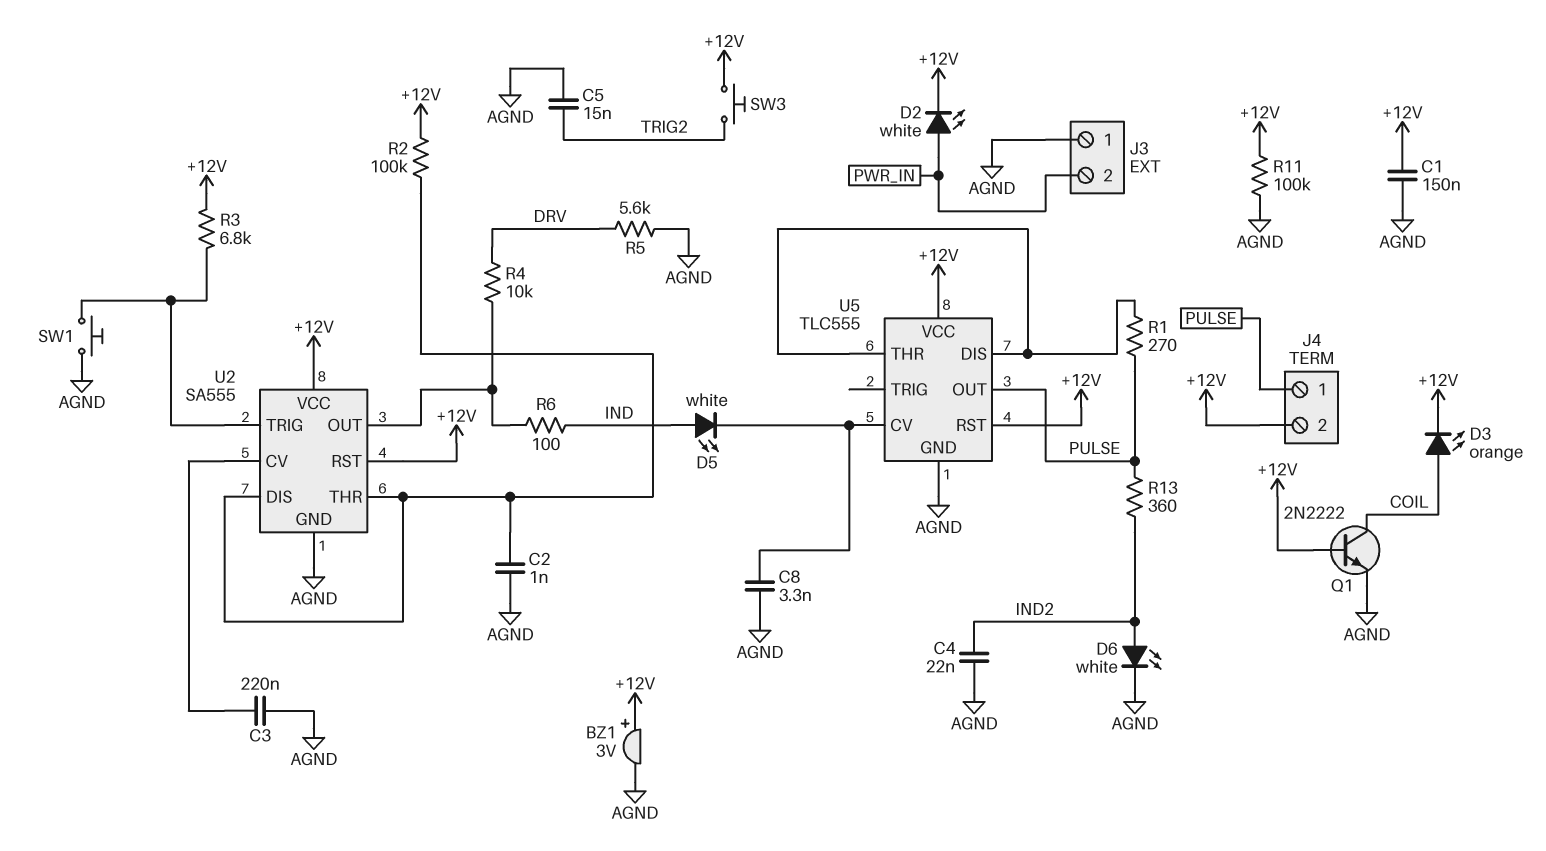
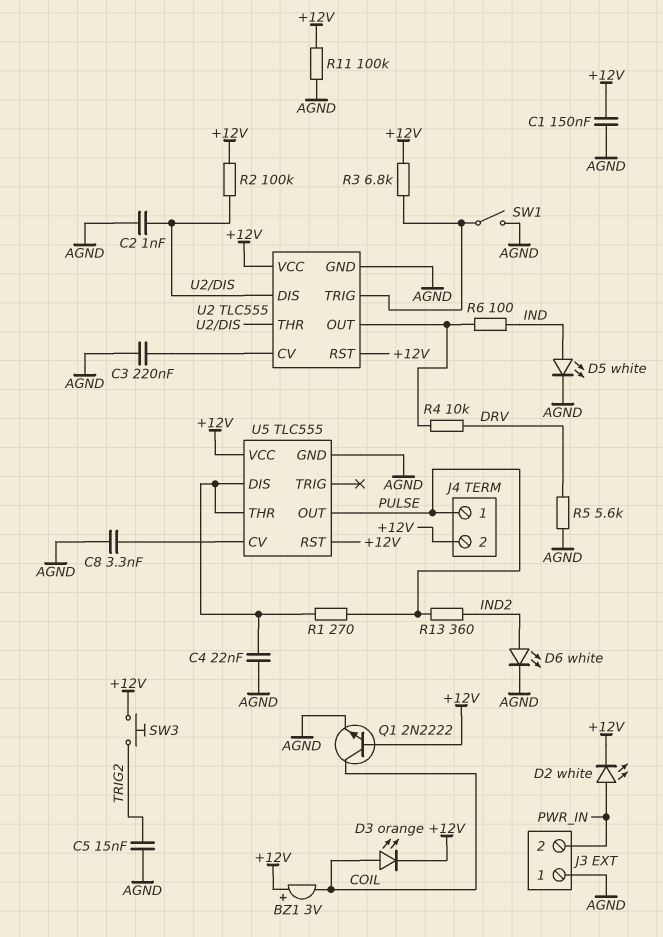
BZ1: buzzer 3V (plus +12V, minus AGND) -> buzzer 3V (plus +12V, minus COIL)
C4: 22nF (AGND, IND2) -> 22nF (AGND, U5/DIS)
D5: LED white (A IND, K U5/CV) -> LED white (A IND, K AGND)
SW1: button (AGND, U2/TRIG) -> switch (AGND, U2/TRIG)
U2: SA555 -> TLC555

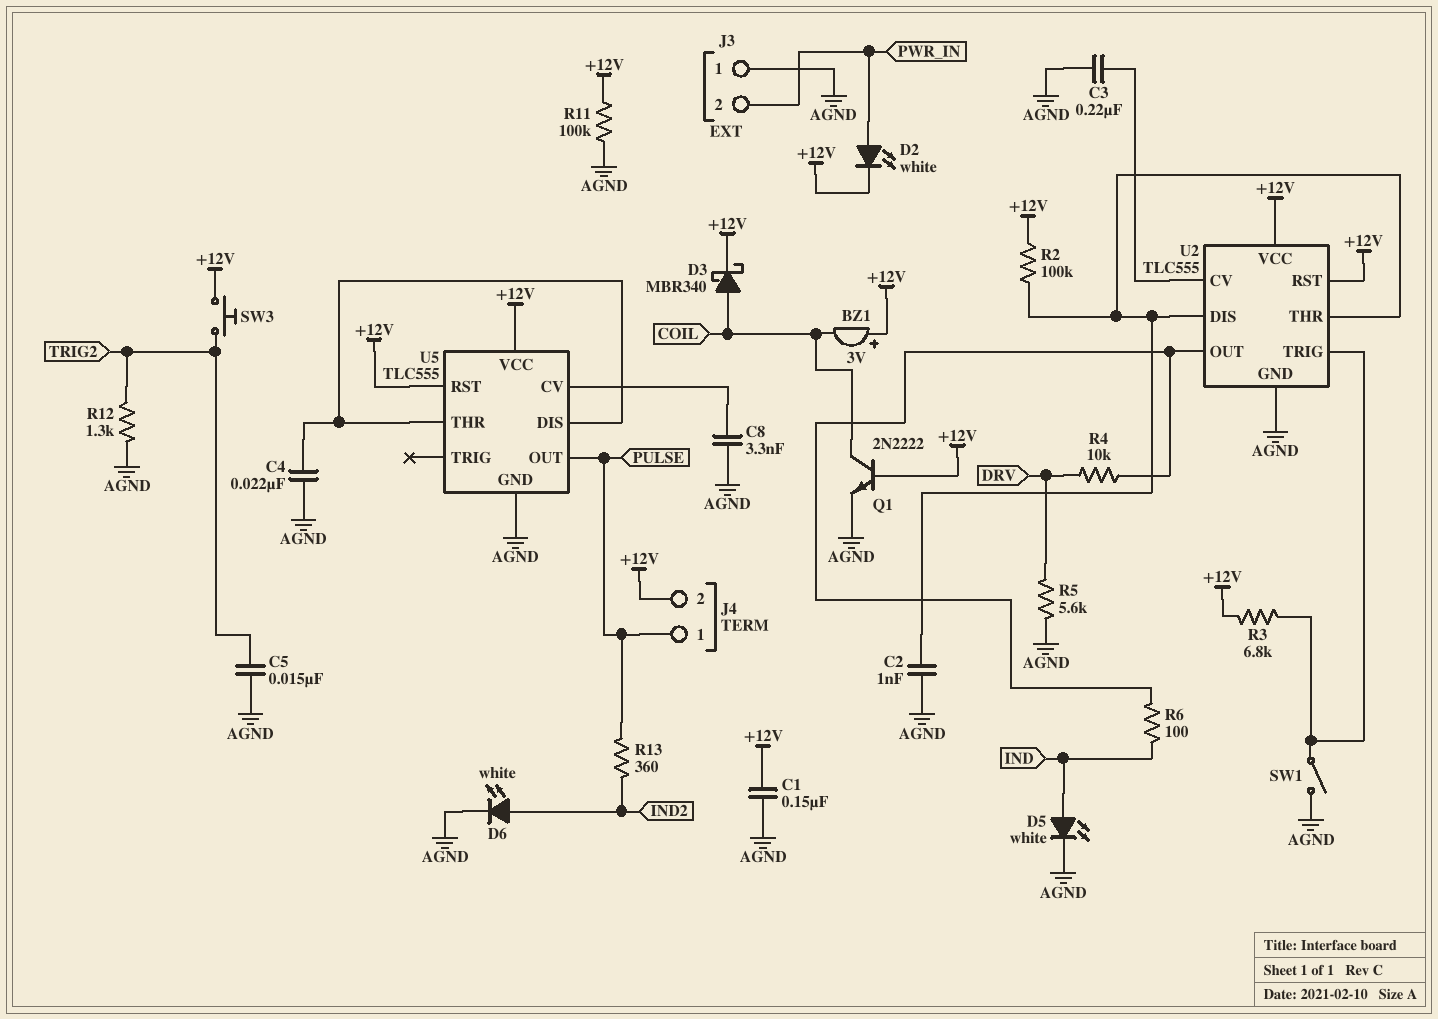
D3: LED orange (A COIL, K +12V) -> schottky MBR340 (A COIL, K +12V)
R1: 270 (PULSE, U5/DIS) -> none
R12: none -> 1.3k (AGND, TRIG2)

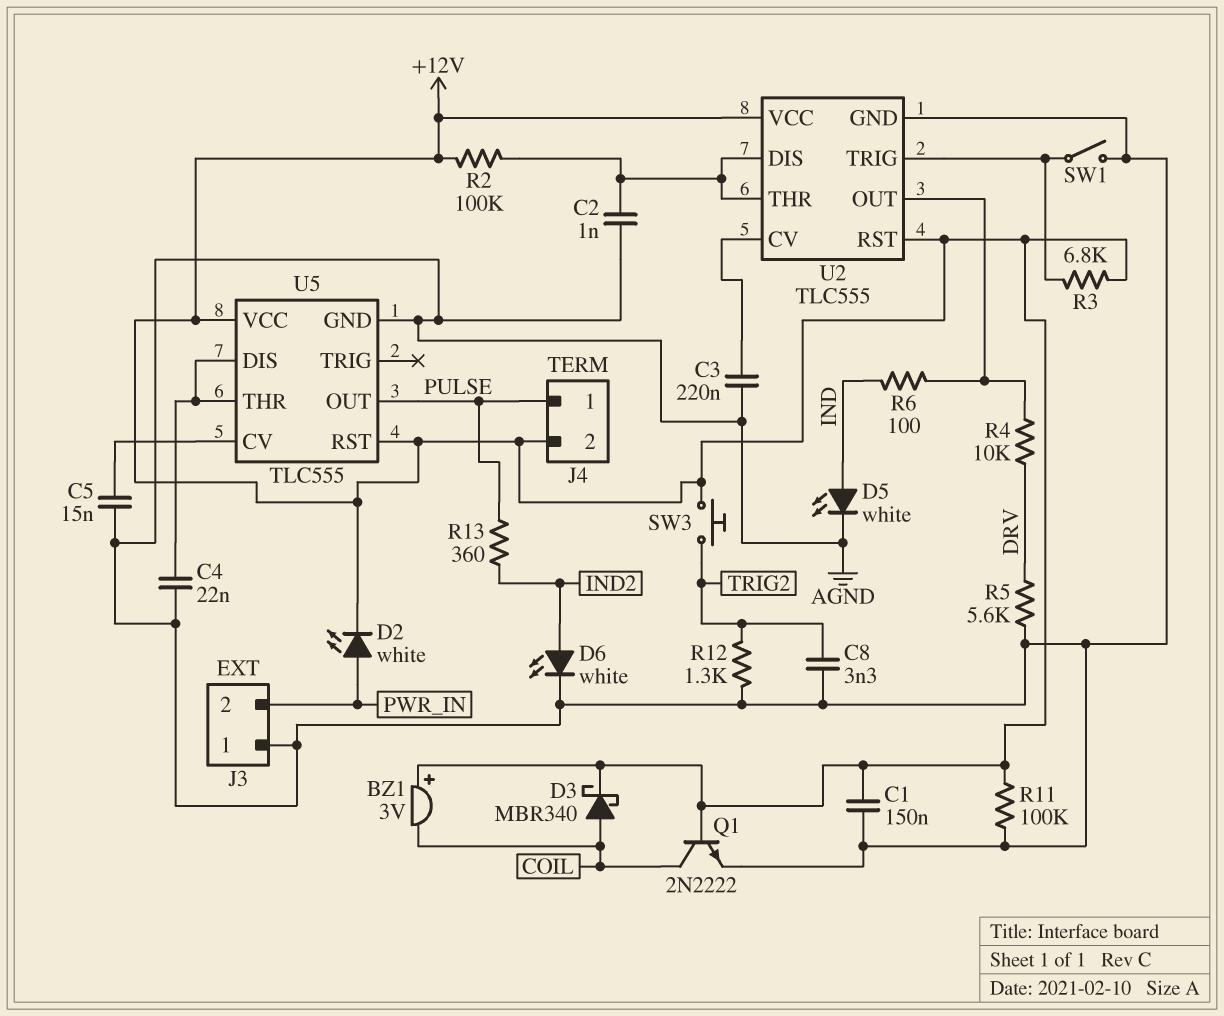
C5: 15nF (AGND, TRIG2) -> 15nF (AGND, U5/CV)
C8: 3.3nF (AGND, U5/CV) -> 3.3nF (AGND, TRIG2)

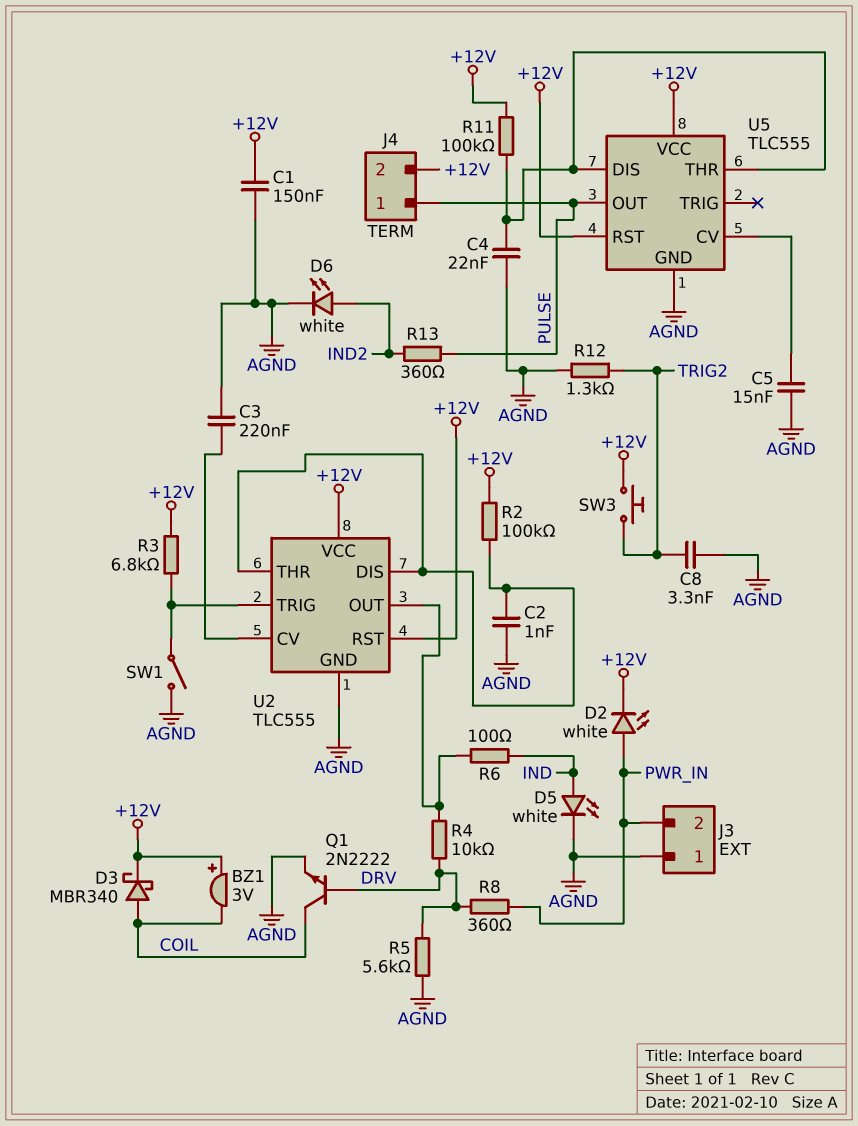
Q1: NPN 2N2222 (B +12V, C COIL, E AGND) -> NPN 2N2222 (B DRV, C COIL, E AGND)
R8: none -> 360 (DRV, PWR_IN)
R11: 100k (+12V, AGND) -> 100k (+12V, U5/DIS)

